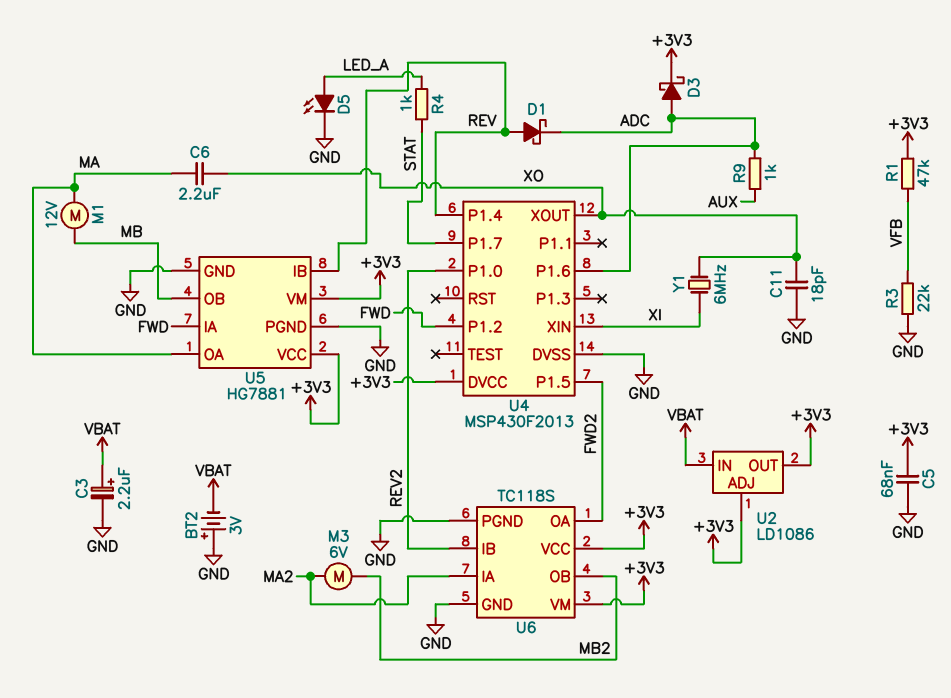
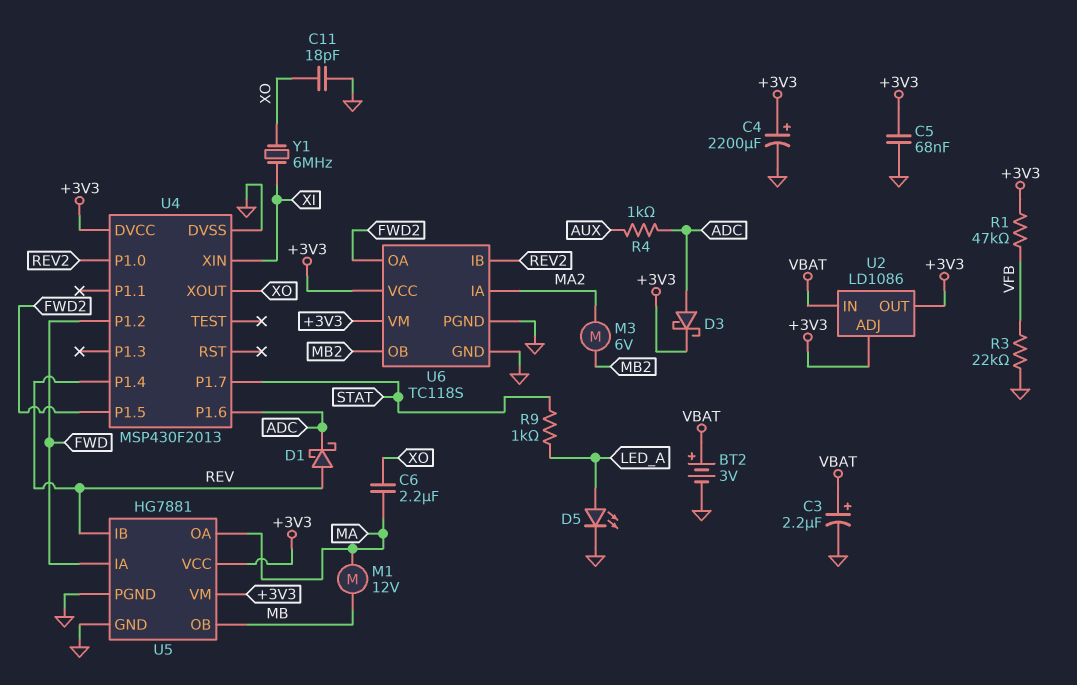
BT2: 3V (plus GND, minus VBAT) -> 3V (plus VBAT, minus GND)
C4: none -> 2200uF (plus +3V3, minus GND)
R4: 1k (LED_A, STAT) -> 1k (ADC, AUX)
R9: 1k (ADC, AUX) -> 1k (LED_A, STAT)

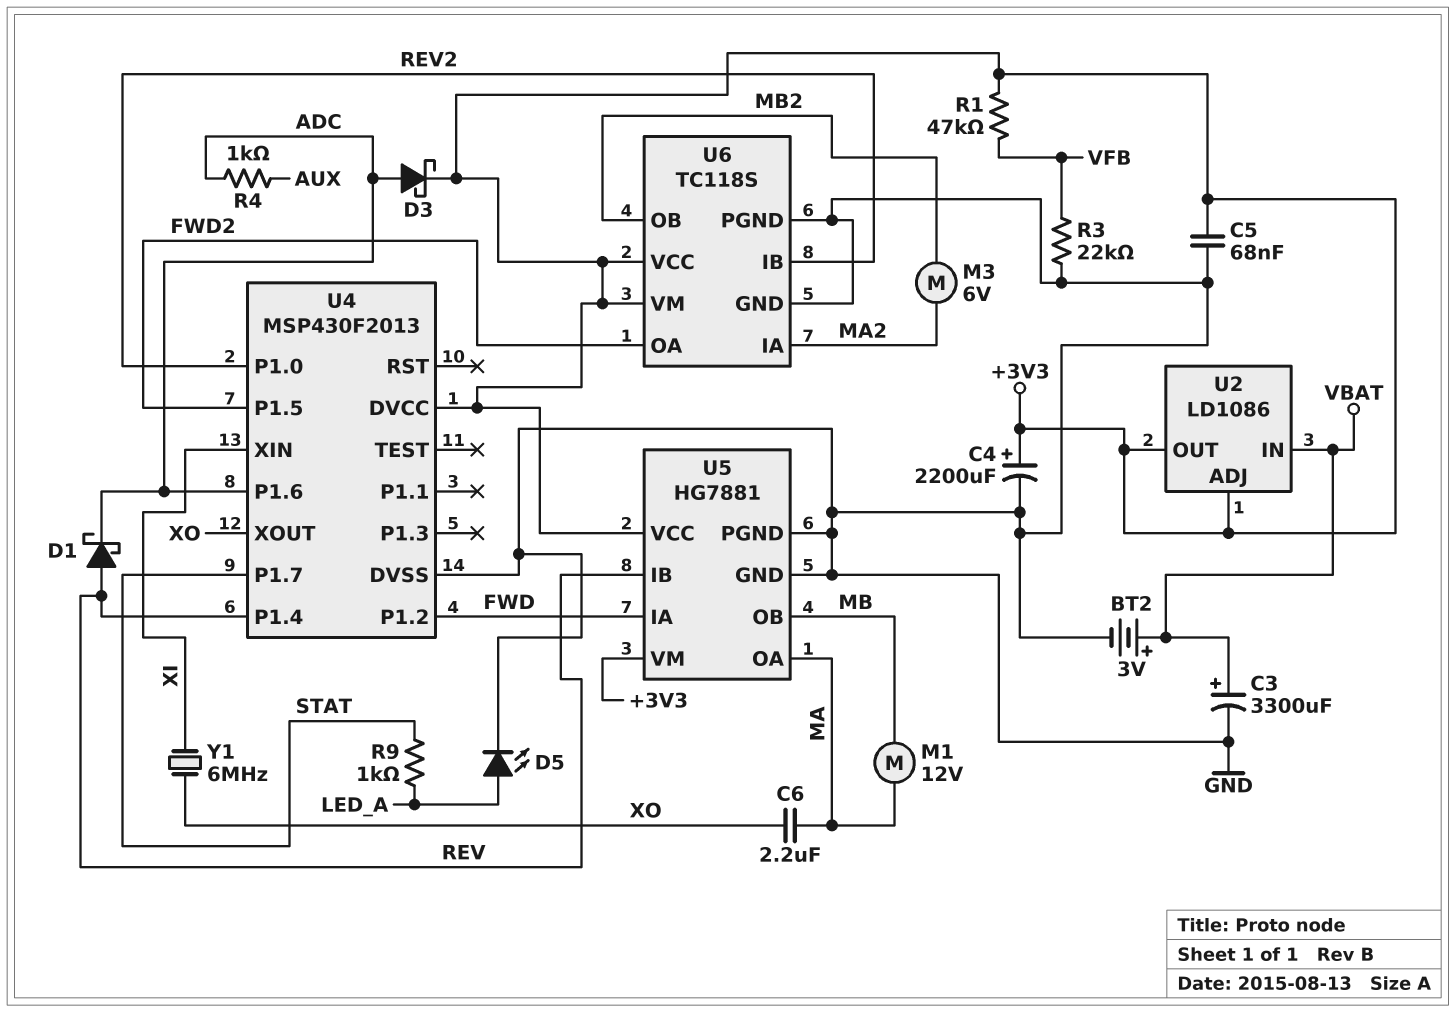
C3: 2.2uF (plus VBAT, minus GND) -> 3300uF (plus VBAT, minus GND)
C11: 18pF (GND, XO) -> none

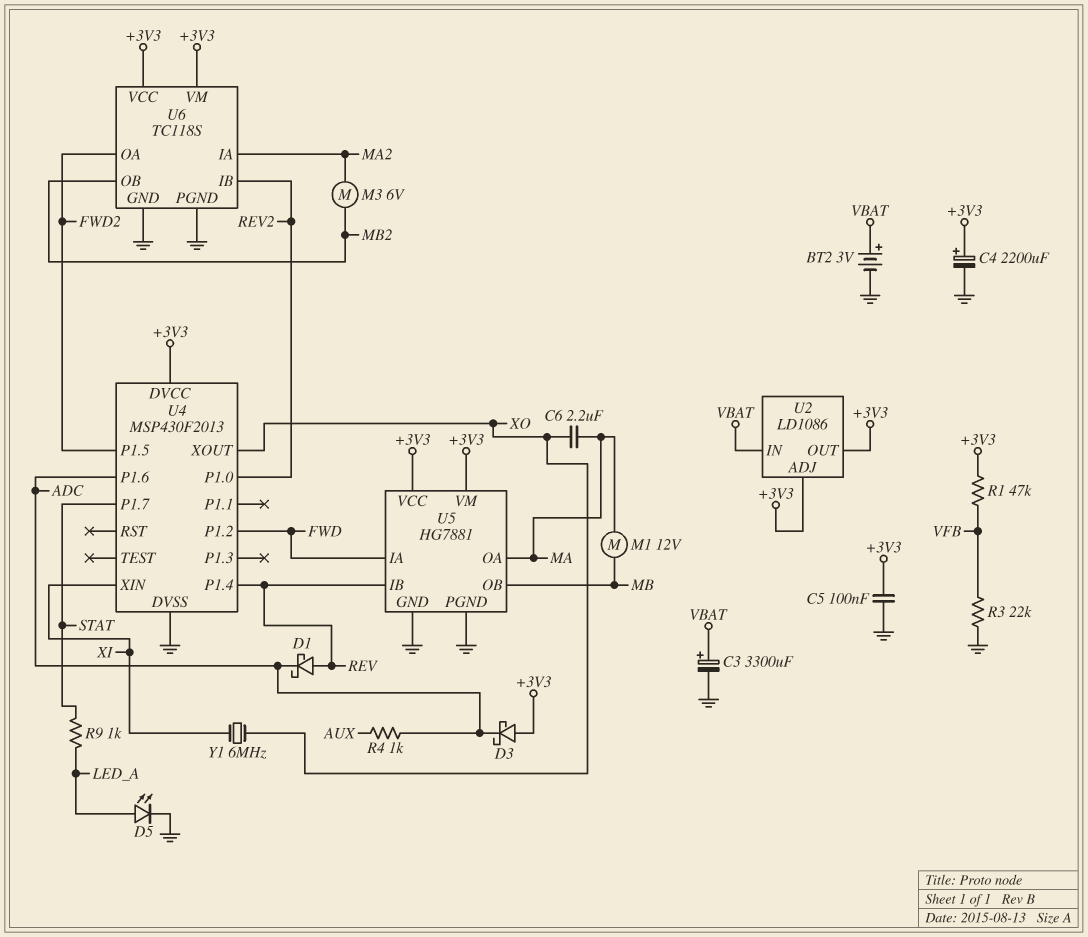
C5: 68nF (+3V3, GND) -> 100nF (+3V3, GND)
D3: schottky (A ADC, K +3V3) -> schottky (A +3V3, K ADC)

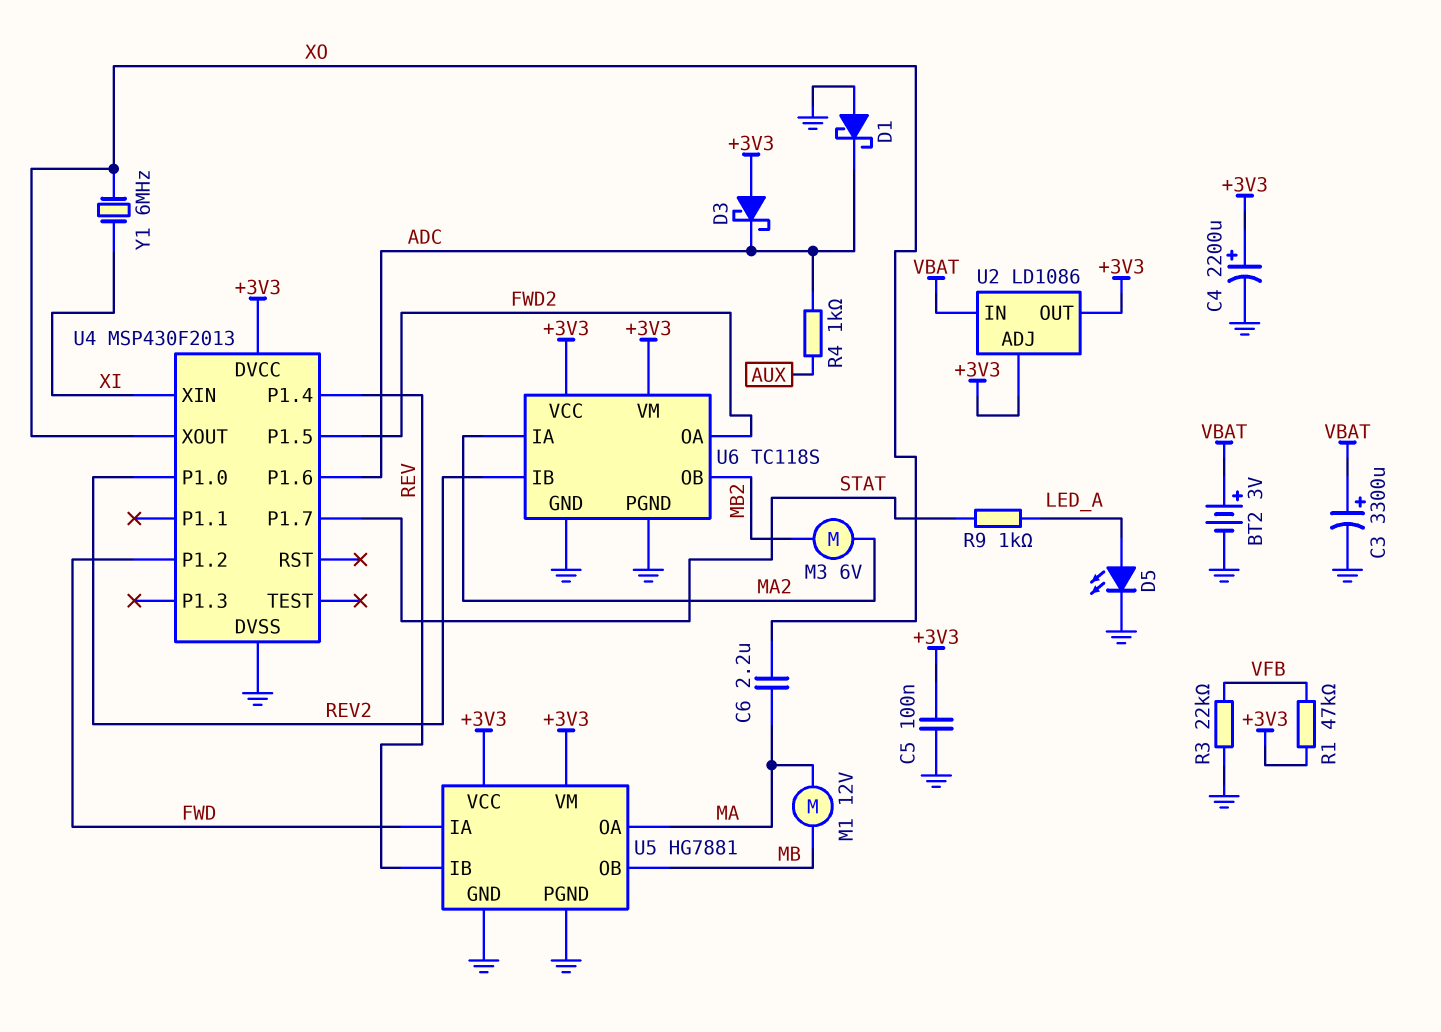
D1: schottky (A REV, K ADC) -> schottky (A GND, K ADC)

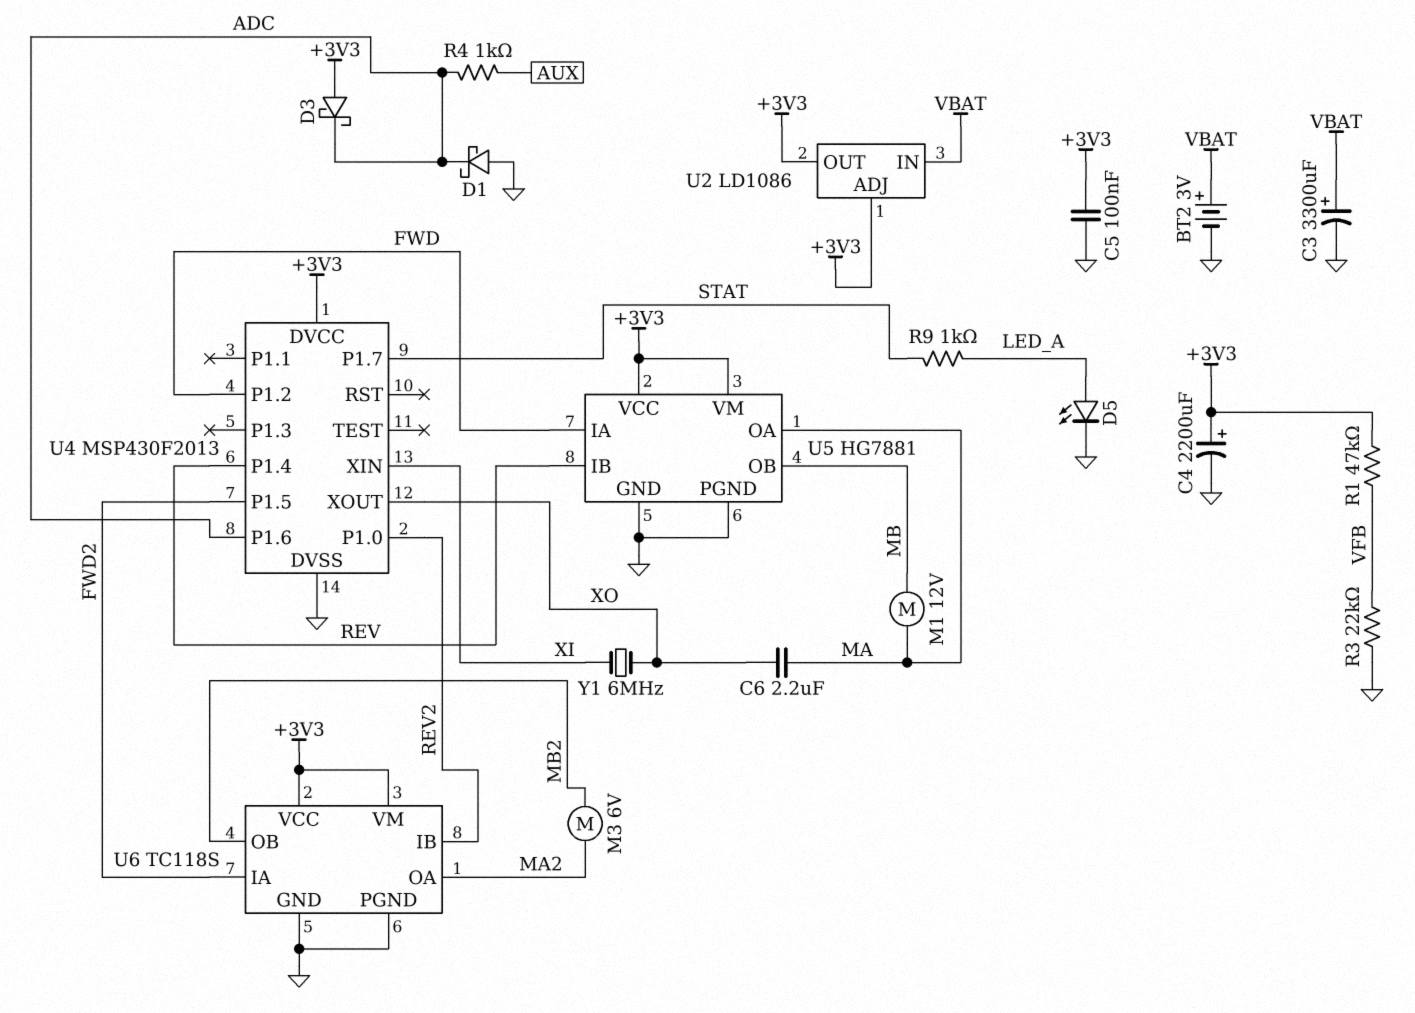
U6 pin IA: MA2 -> FWD2
U6 pin OA: FWD2 -> MA2

